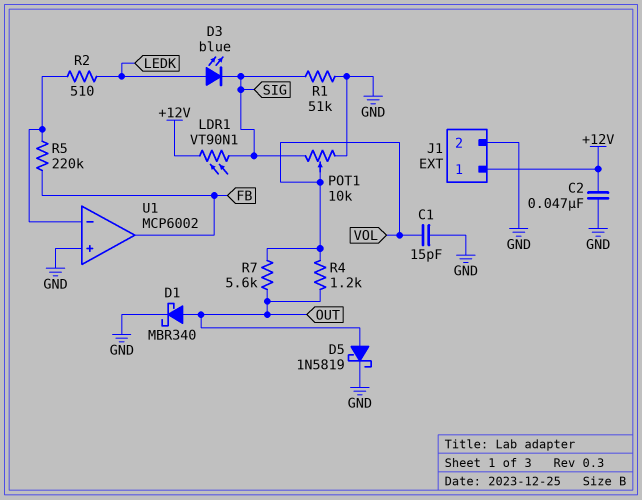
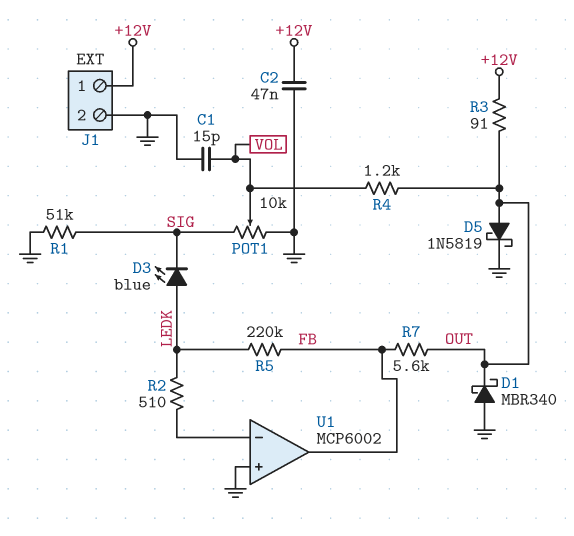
D1: schottky MBR340 (A OUT, K GND) -> schottky MBR340 (A GND, K OUT)
LDR1: VT90N1 (+12V, SIG) -> none
R3: none -> 91 (+12V, OUT)
R5: 220k (FB, U1/in-) -> 220k (FB, LEDK)
R7: 5.6k (OUT, VOL) -> 5.6k (FB, OUT)

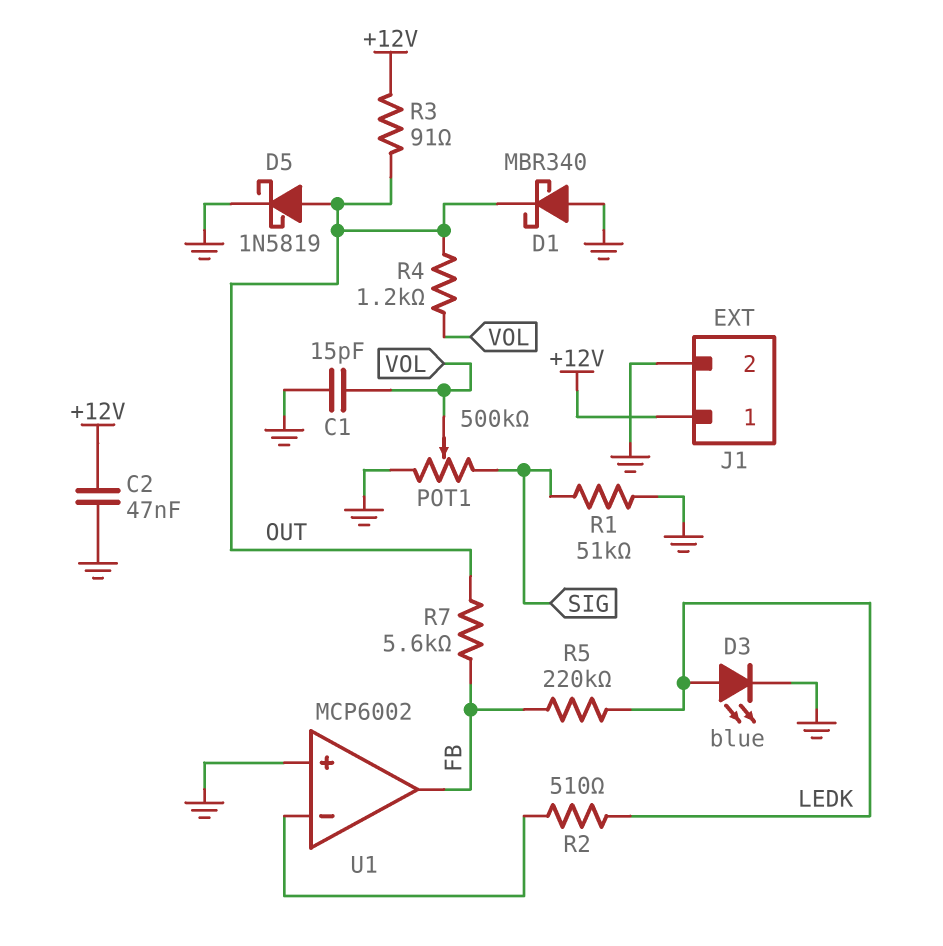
D3: LED blue (A LEDK, K SIG) -> LED blue (A LEDK, K GND)
POT1: 10k (GND, SIG, wiper VOL) -> 500k (GND, SIG, wiper VOL)

